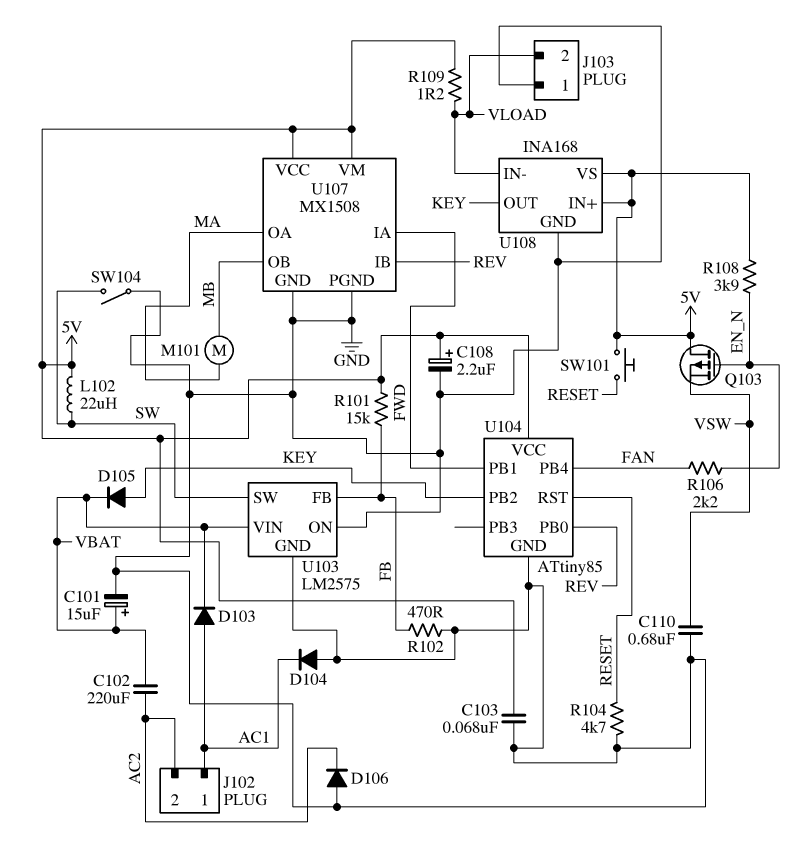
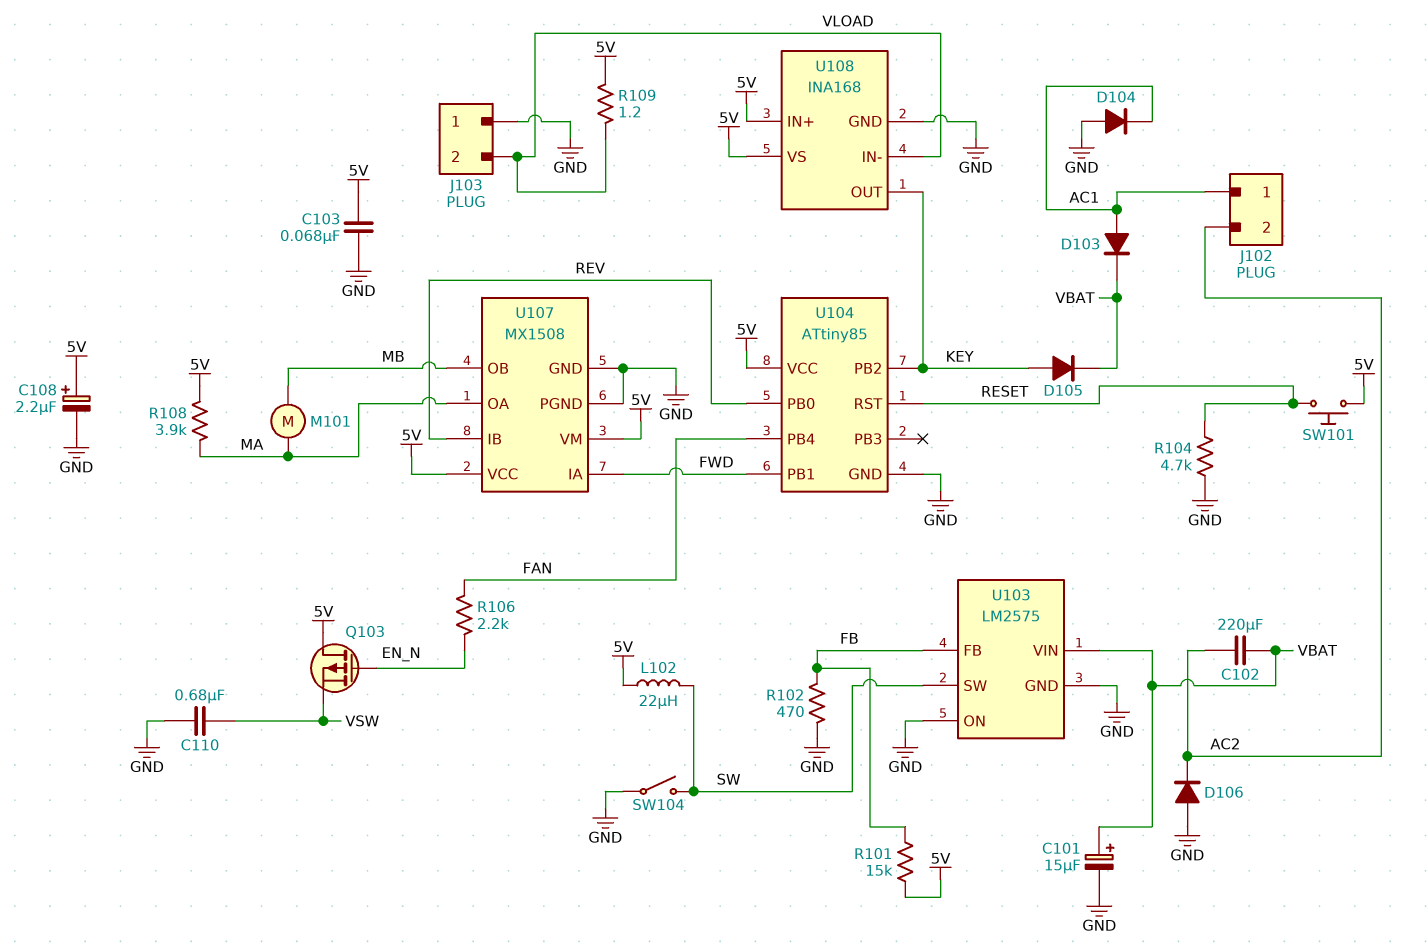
R108: 3.9k (5V, EN_N) -> 3.9k (5V, MA)

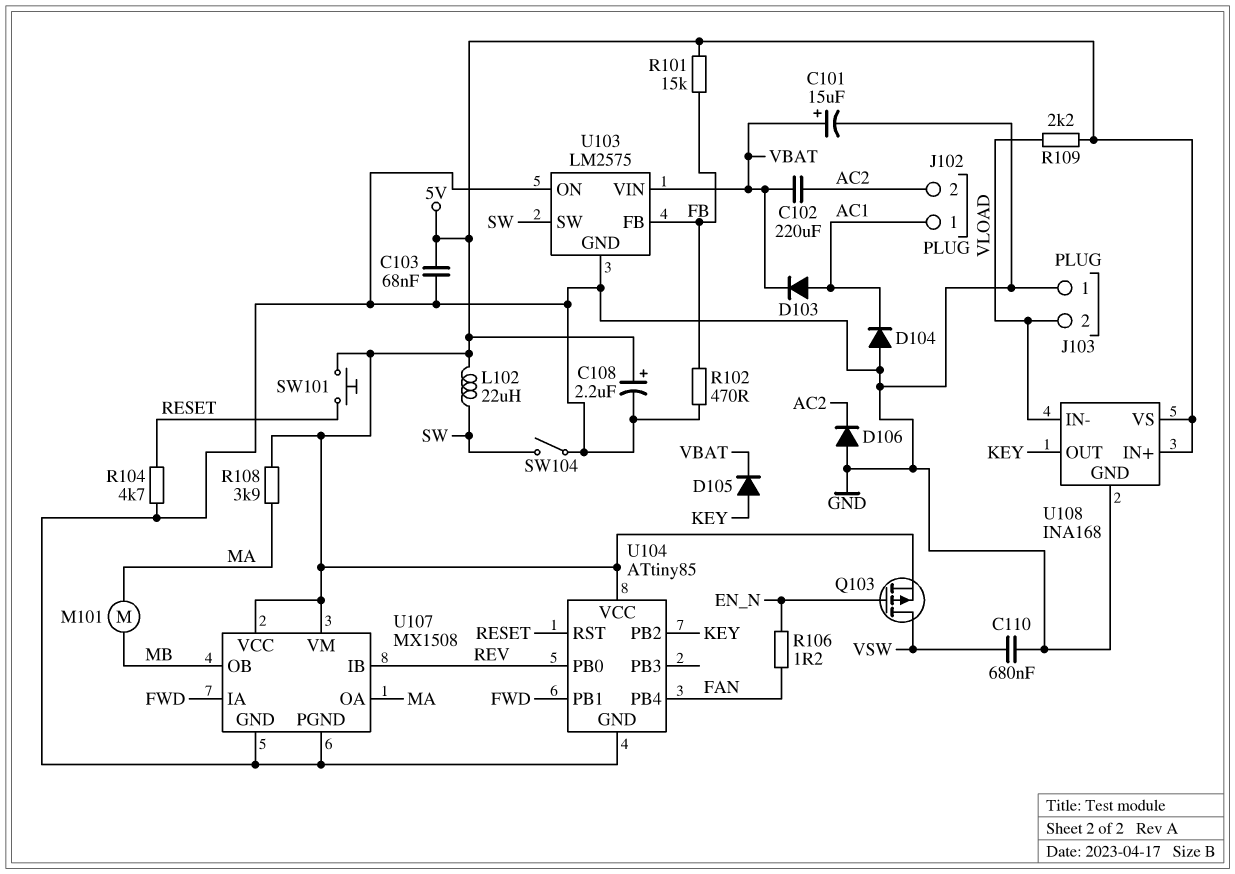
Q103: PMOS (G EN_N, D 5V, S VSW) -> PMOS (G EN_N, D VSW, S 5V)
R106: 2.2k (EN_N, FAN) -> 1.2 (EN_N, FAN)
R109: 1.2 (5V, VLOAD) -> 2.2k (5V, VLOAD)

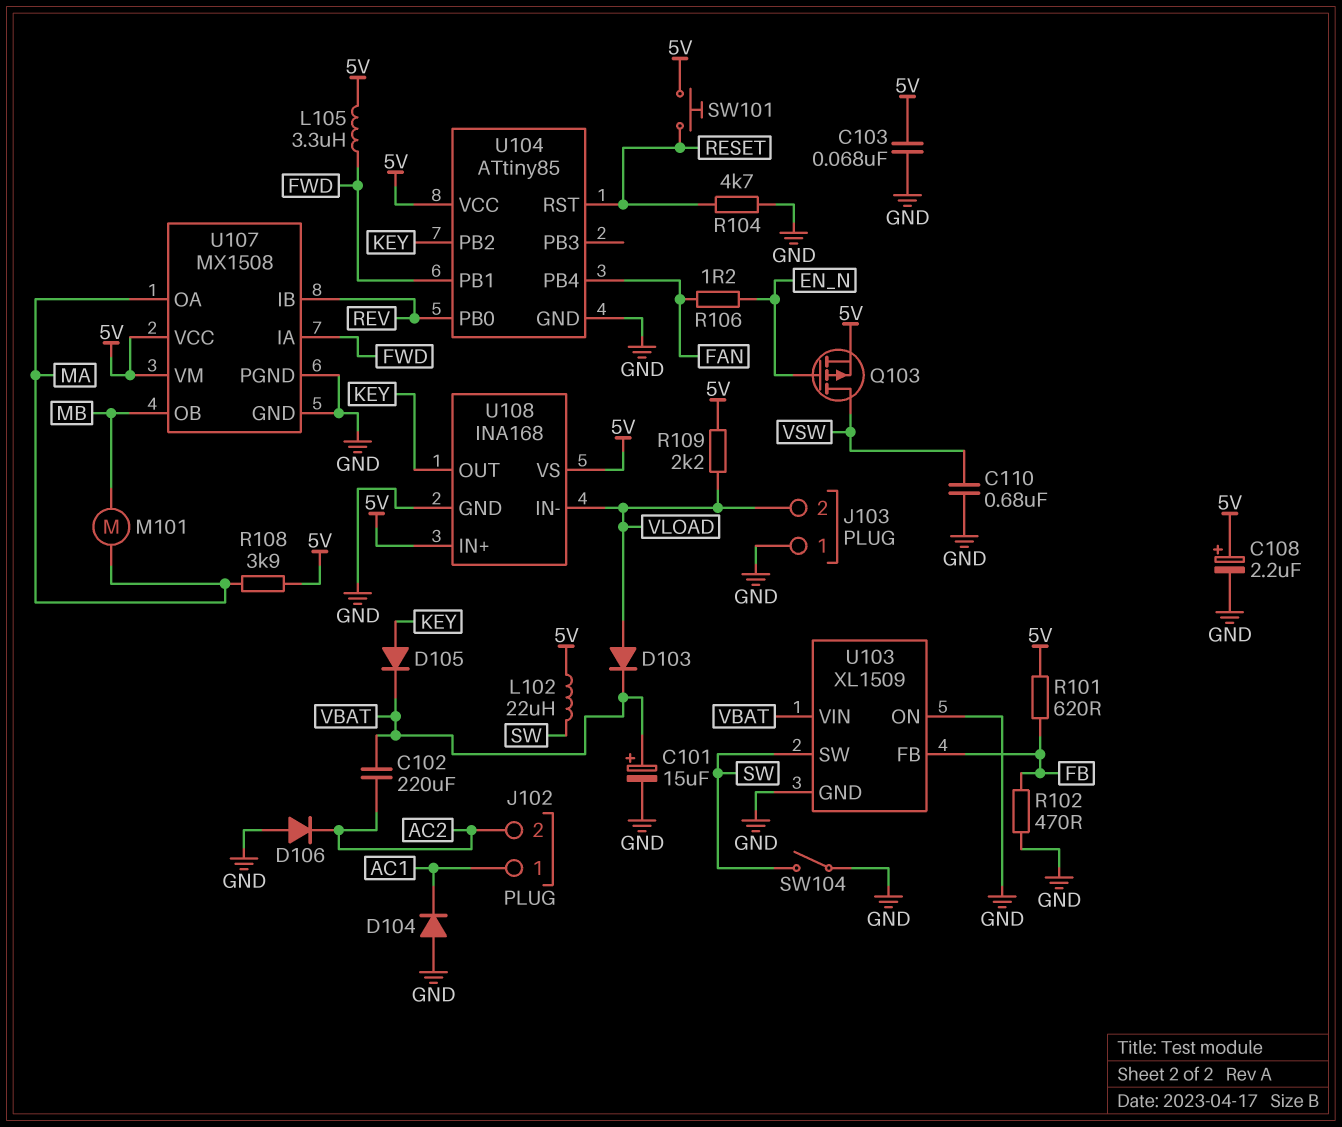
D103: diode (A AC1, K VBAT) -> diode (A VLOAD, K VBAT)
L105: none -> 3.3uH (5V, FWD)
R101: 15k (5V, FB) -> 620 (5V, FB)
U103: LM2575 -> XL1509

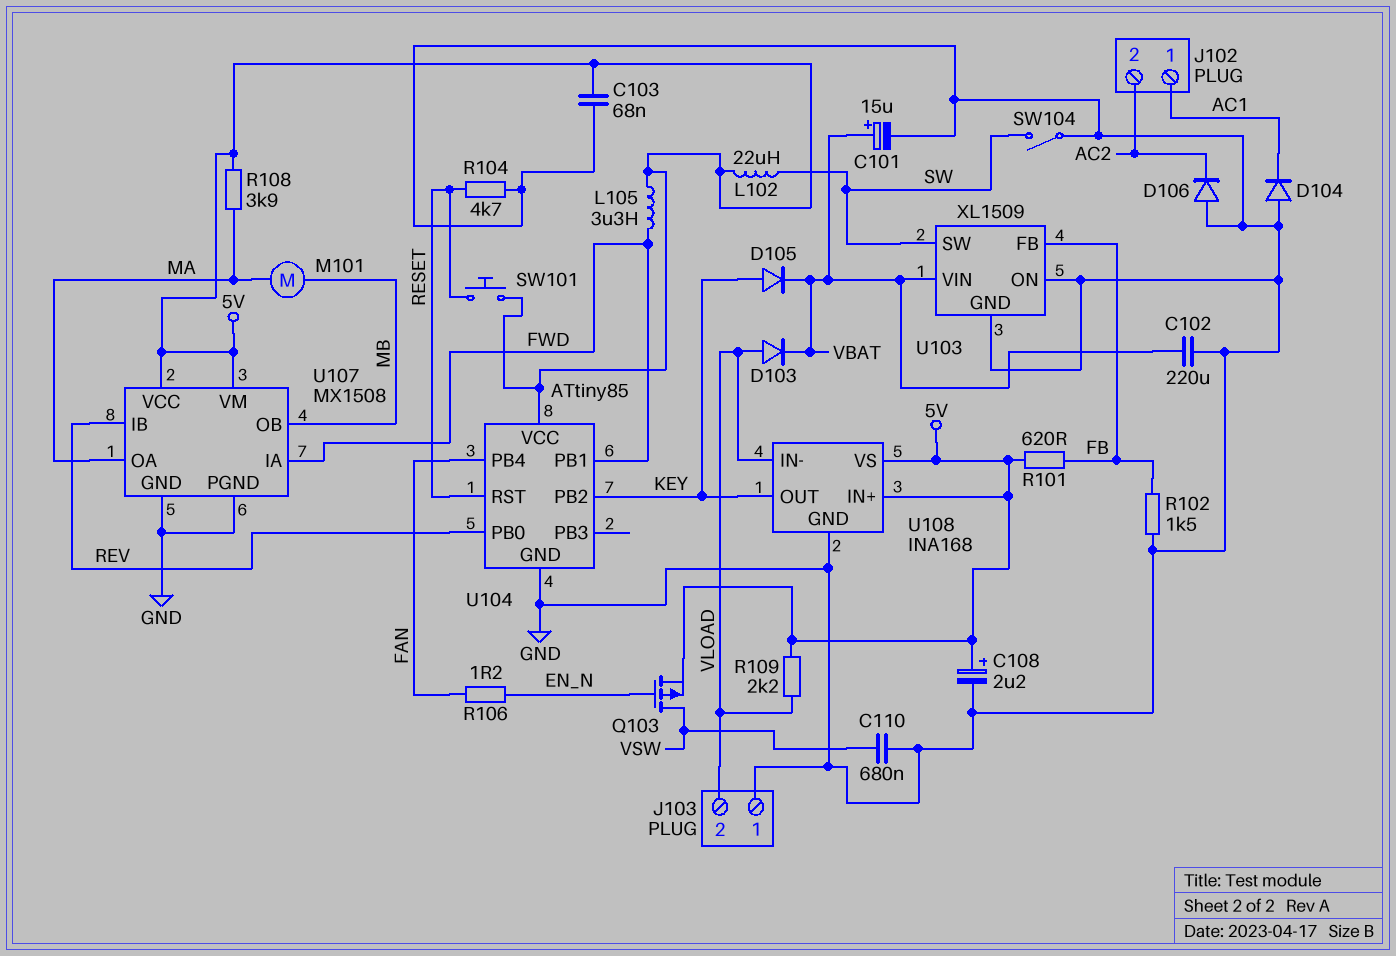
C102: 220uF (AC2, VBAT) -> 220uF (GND, VBAT)
R102: 470 (FB, GND) -> 1.5k (FB, GND)

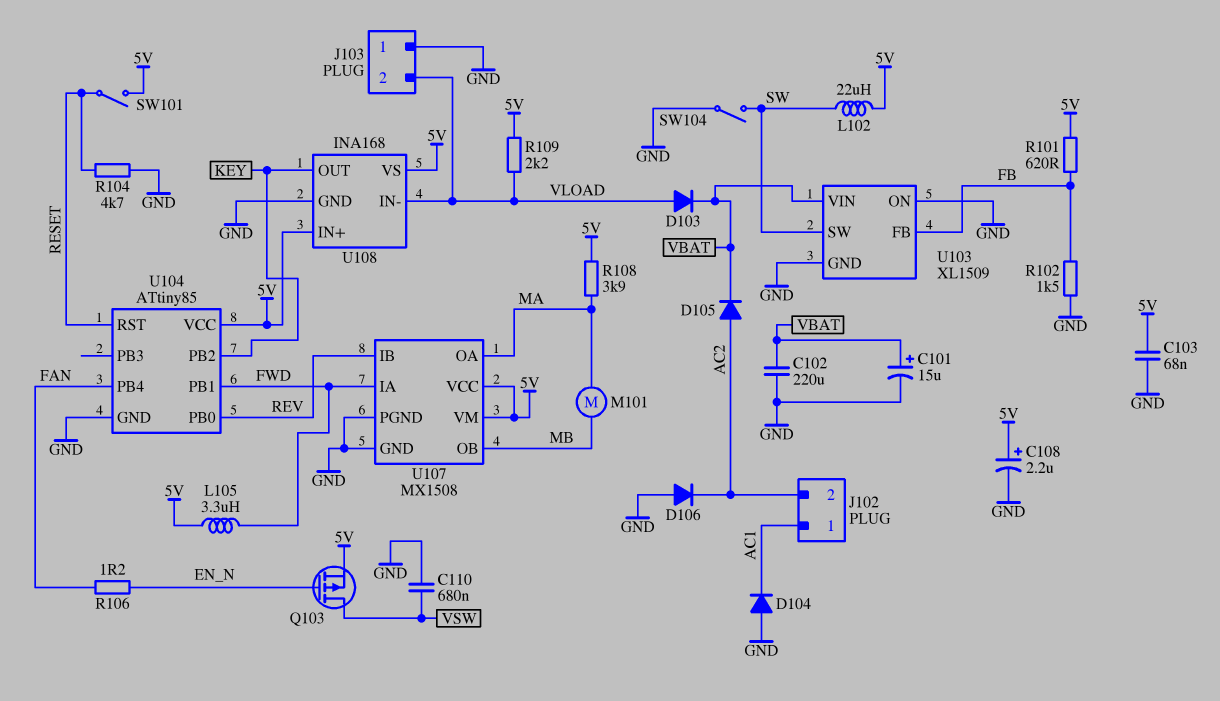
D105: diode (A KEY, K VBAT) -> diode (A AC2, K VBAT)
SW101: button (5V, RESET) -> switch (5V, RESET)

